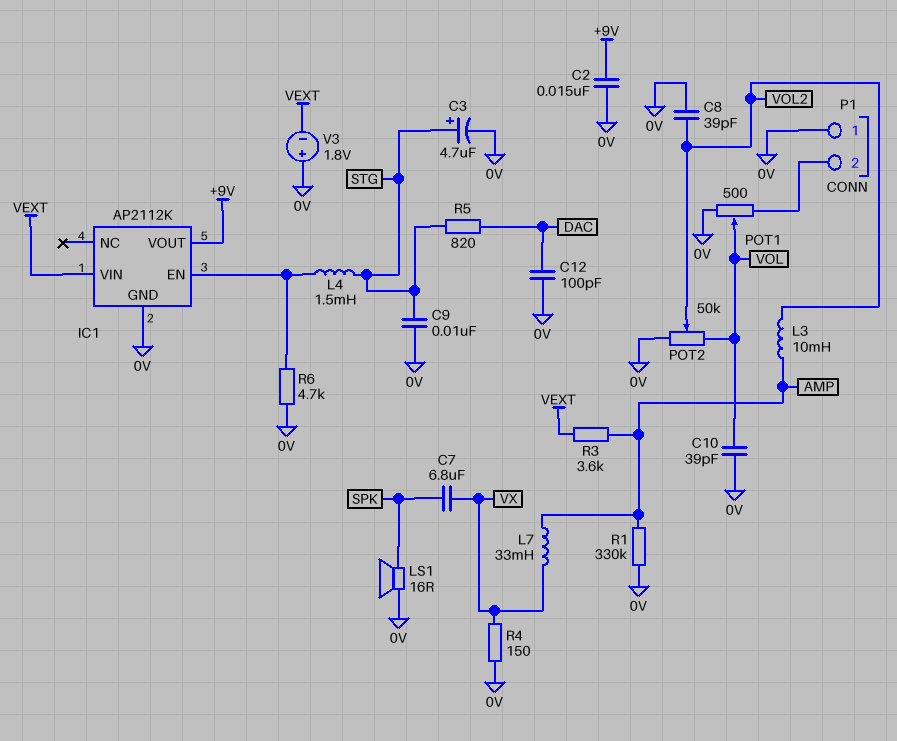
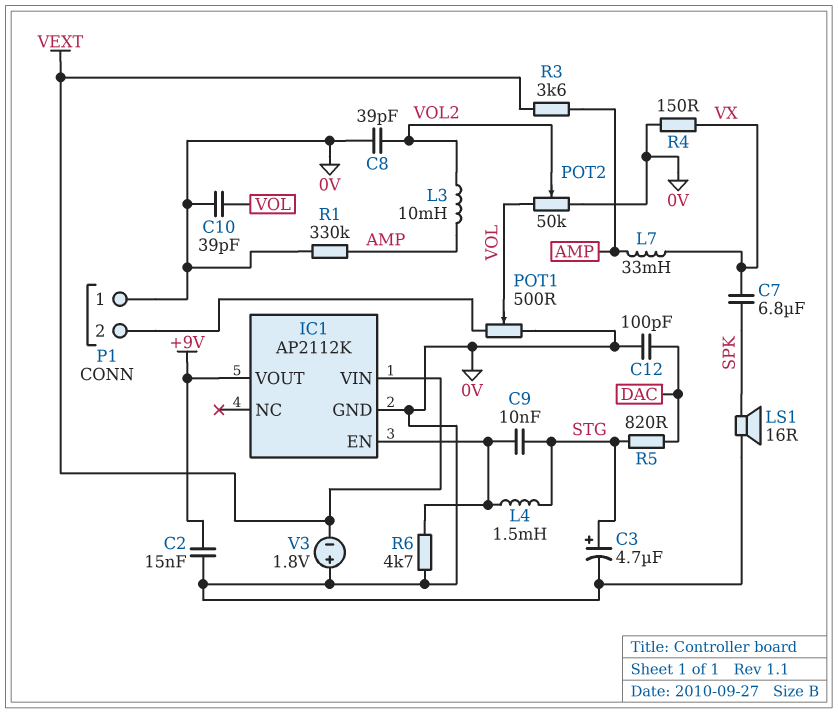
C9: 10nF (0V, STG) -> 10nF (IC1/EN, STG)

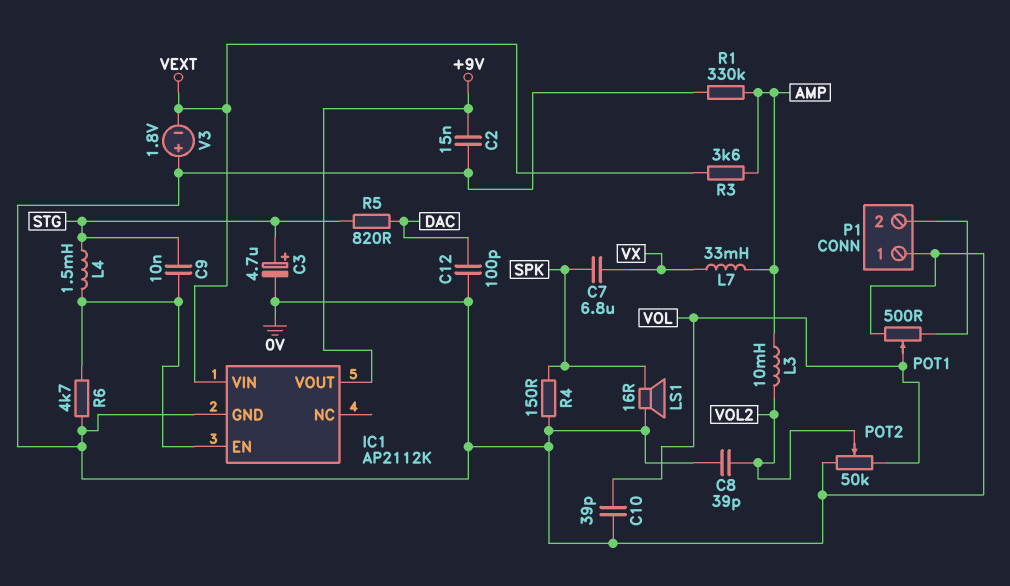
R4: 150 (0V, VX) -> 150 (0V, SPK)

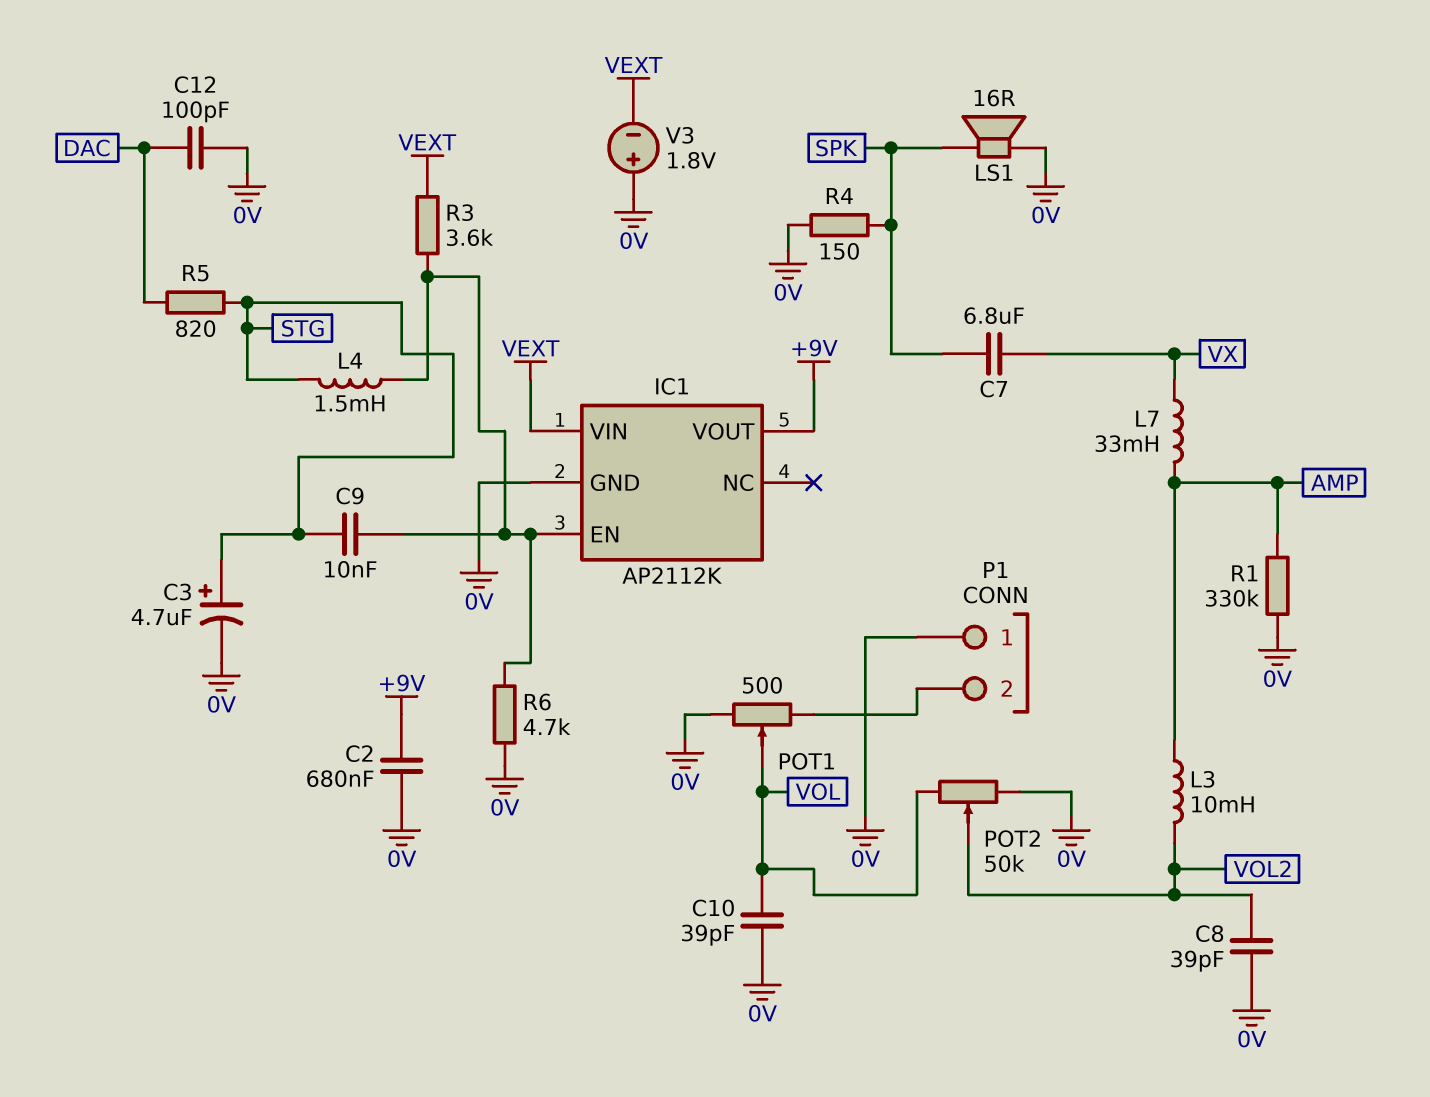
C2: 15nF (+9V, 0V) -> 680nF (+9V, 0V)
R3: 3.6k (AMP, VEXT) -> 3.6k (IC1/EN, VEXT)

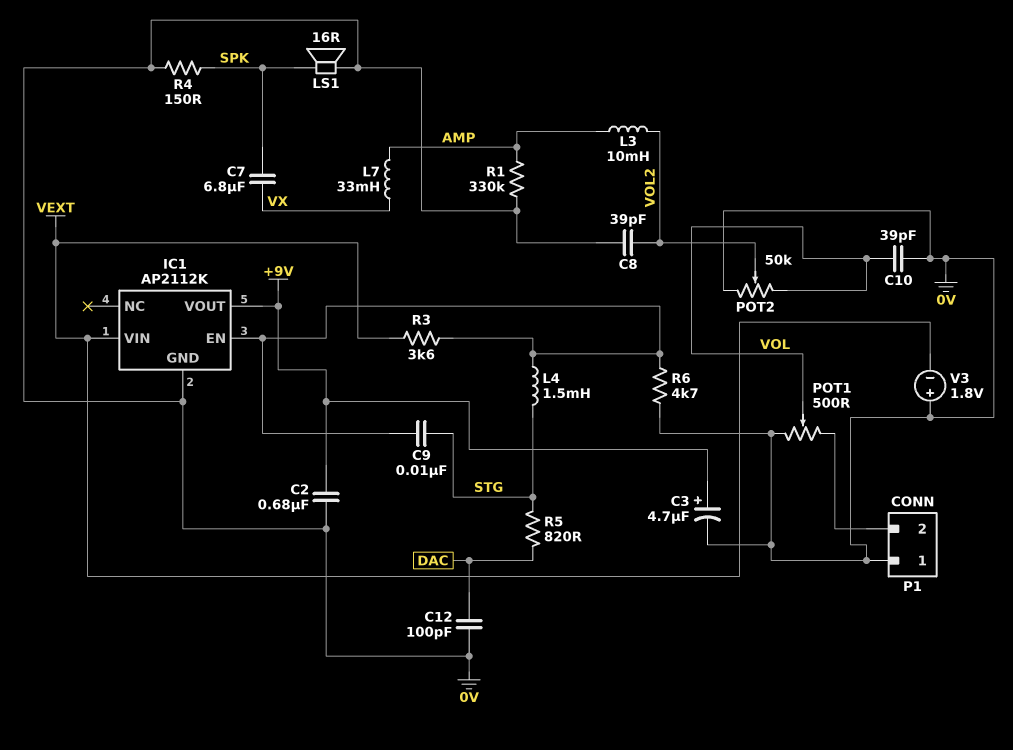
C3: 4.7uF (plus STG, minus 0V) -> 4.7uF (plus +9V, minus 0V)

